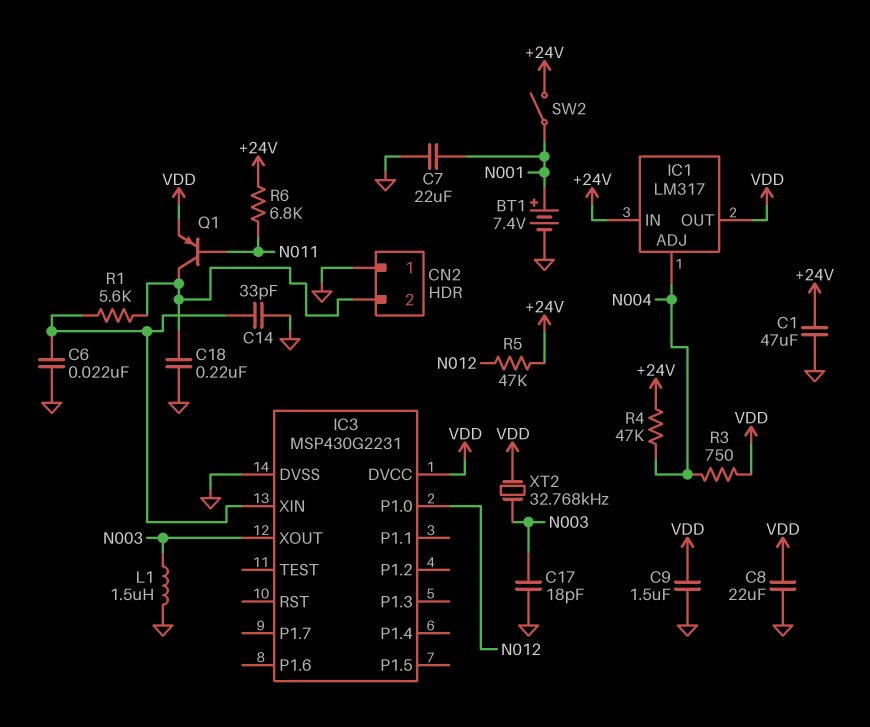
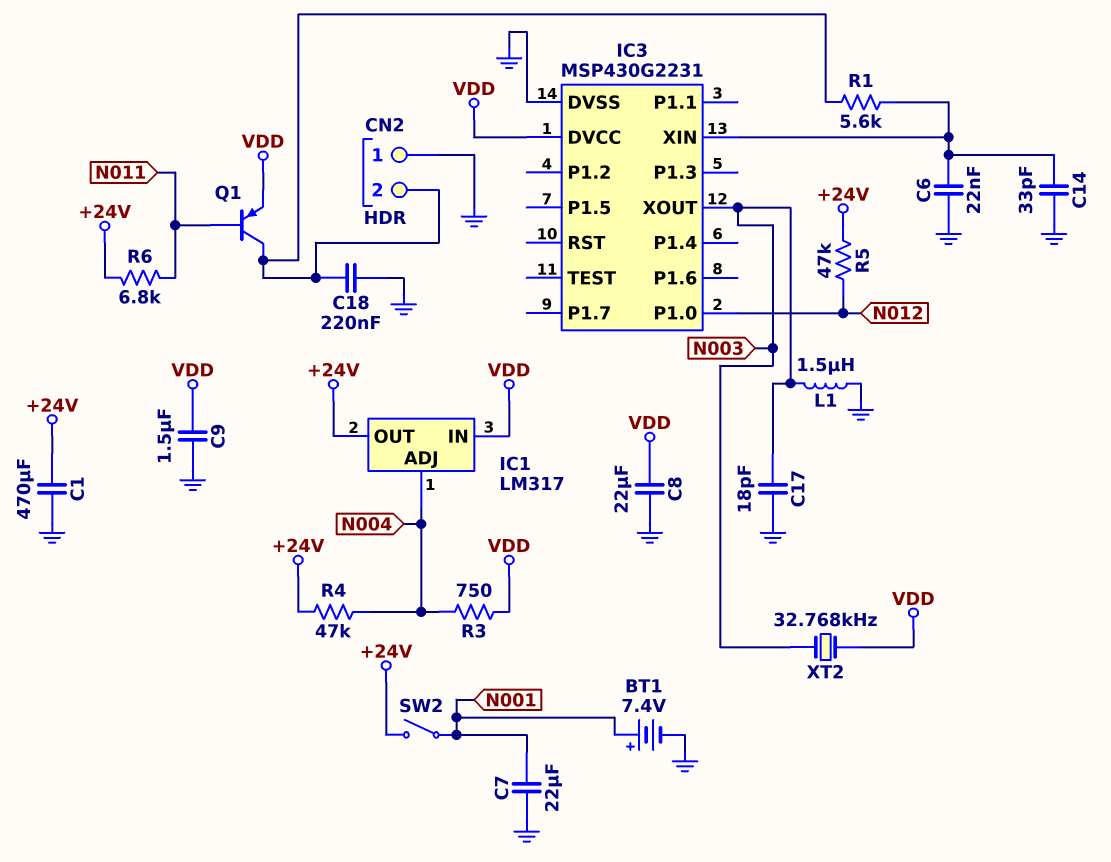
C1: 47uF (+24V, GND) -> 470uF (+24V, GND)
IC1 pin IN: +24V -> VDD
IC1 pin OUT: VDD -> +24V

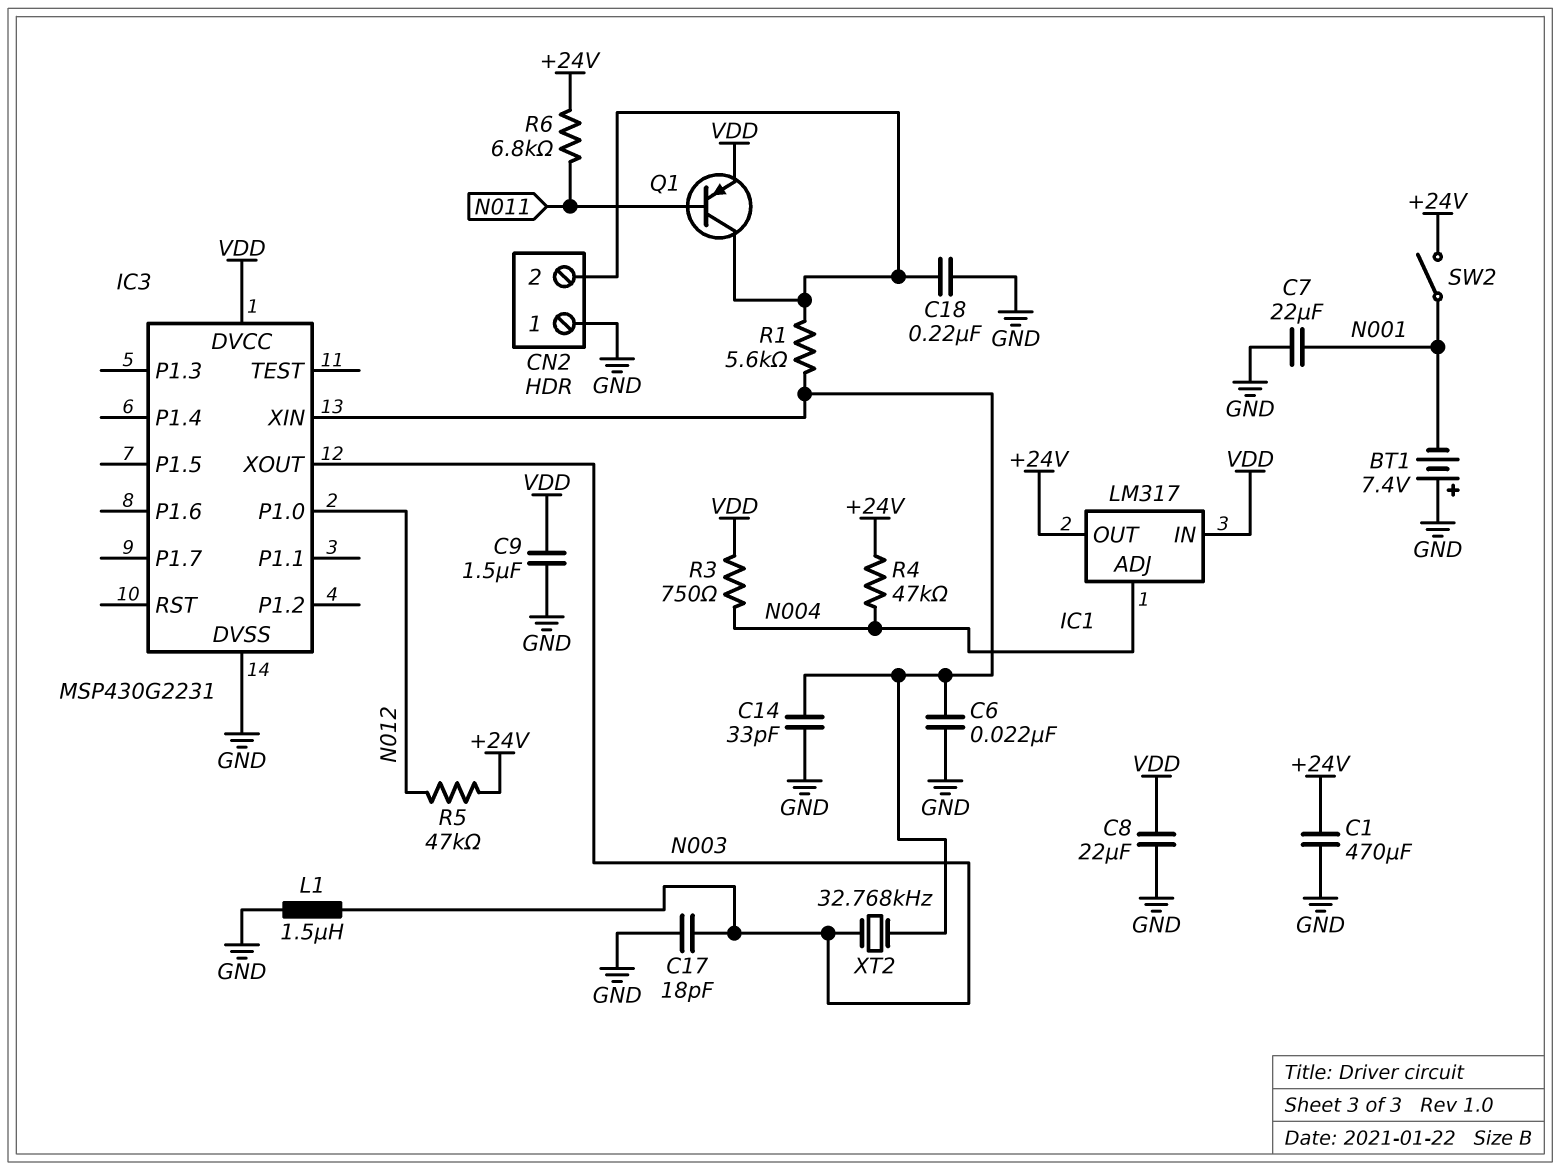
BT1: 7.4V (plus N001, minus GND) -> 7.4V (plus GND, minus N001)
XT2: 32.768kHz (N003, VDD) -> 32.768kHz (IC3/XIN, N003)

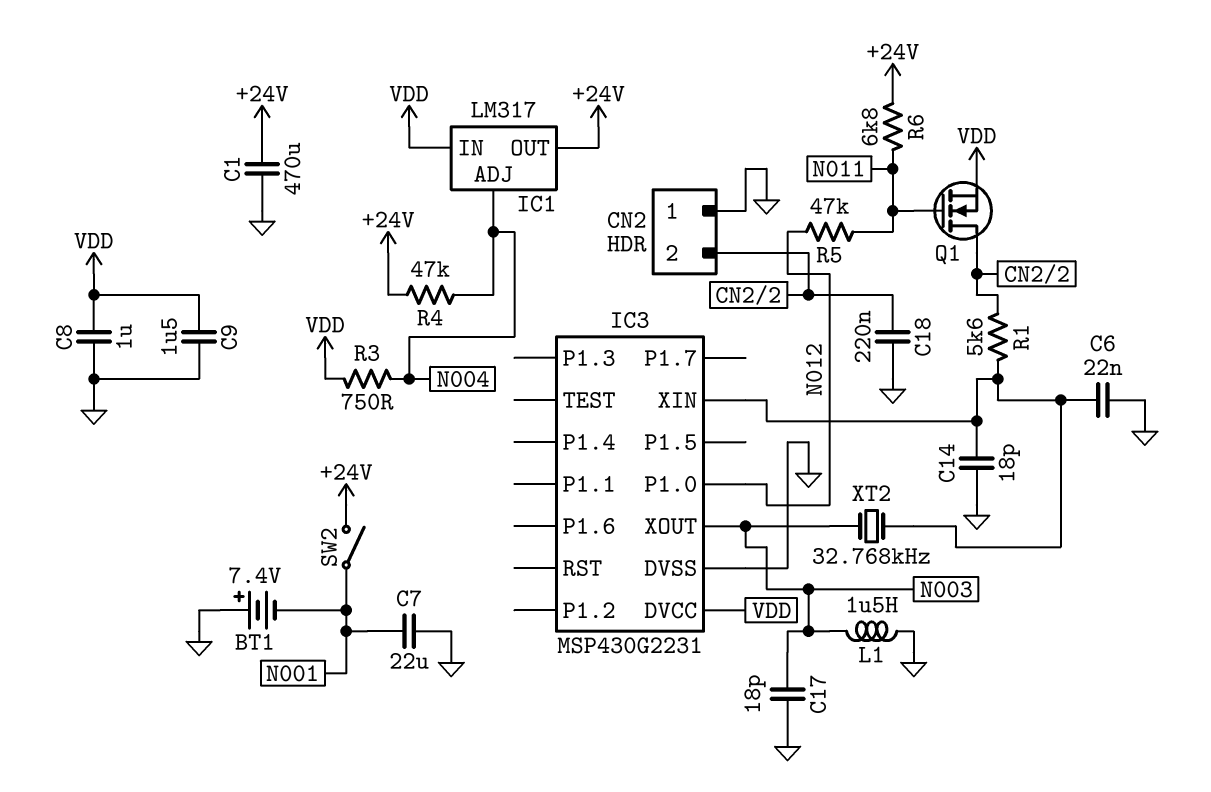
C8: 22uF (GND, VDD) -> 1uF (GND, VDD)
C14: 33pF (GND, IC3/XIN) -> 18pF (GND, IC3/XIN)
Q1: PNP (B N011, C CN2/2, E VDD) -> NMOS (G N011, D CN2/2, S VDD)
R5: 47k (+24V, N012) -> 47k (N011, N012)

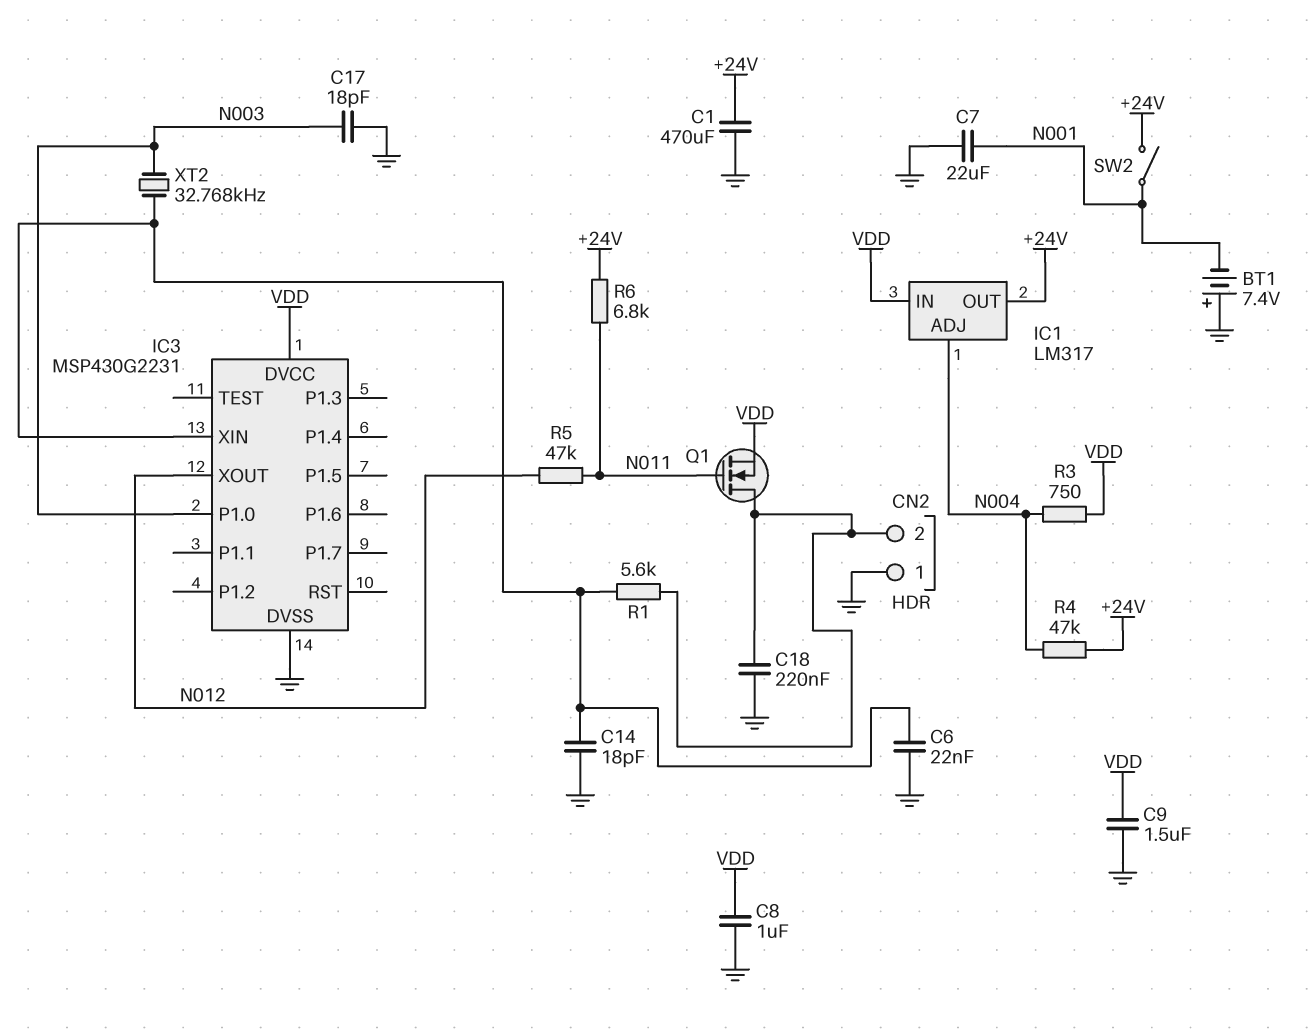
IC3 pin P1.0: N012 -> N003
IC3 pin XOUT: N003 -> N012
L1: 1.5uH (GND, N003) -> none

